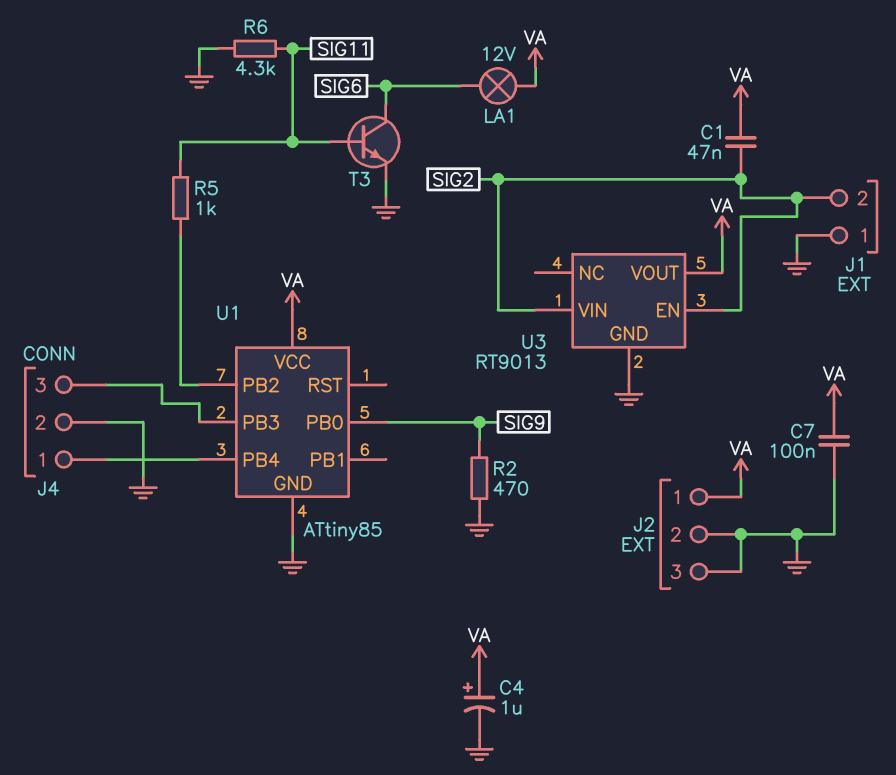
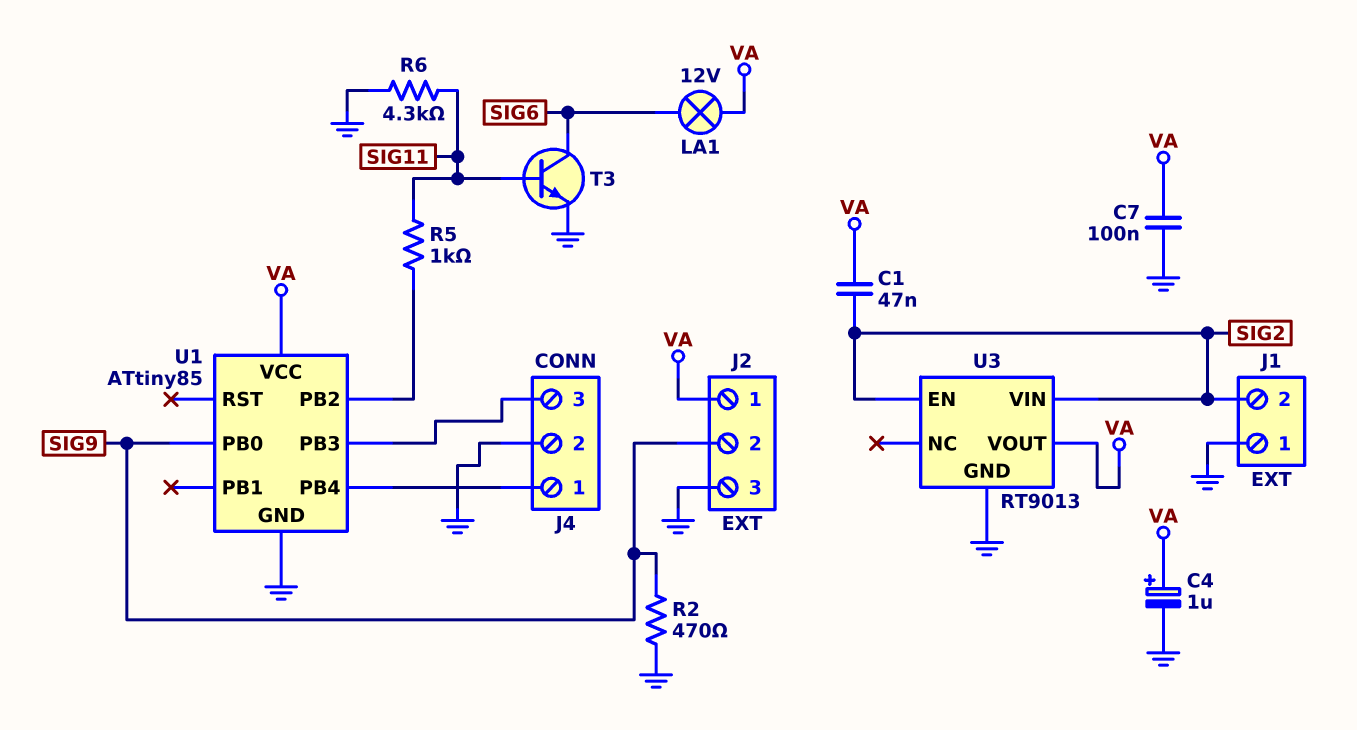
J2 pin 2: GND -> SIG9

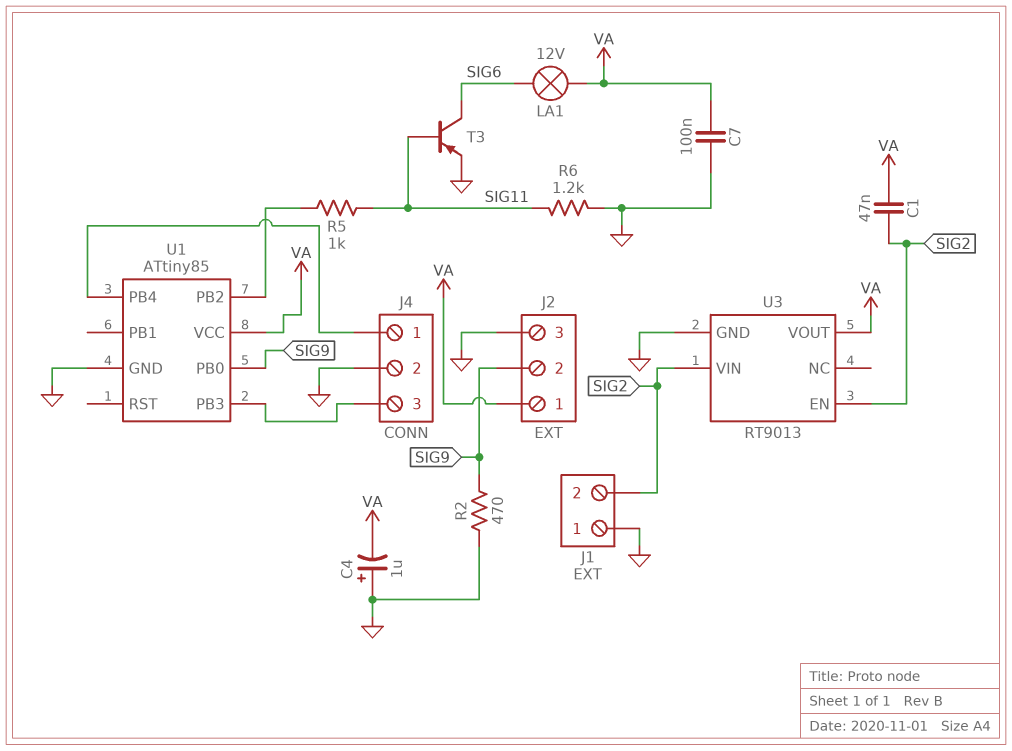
C4: 1uF (plus VA, minus GND) -> 1uF (plus GND, minus VA)
R6: 4.3k (GND, SIG11) -> 1.2k (GND, SIG11)
T3: NPN (B SIG11, C SIG6, E GND) -> PNP (B SIG11, C SIG6, E GND)

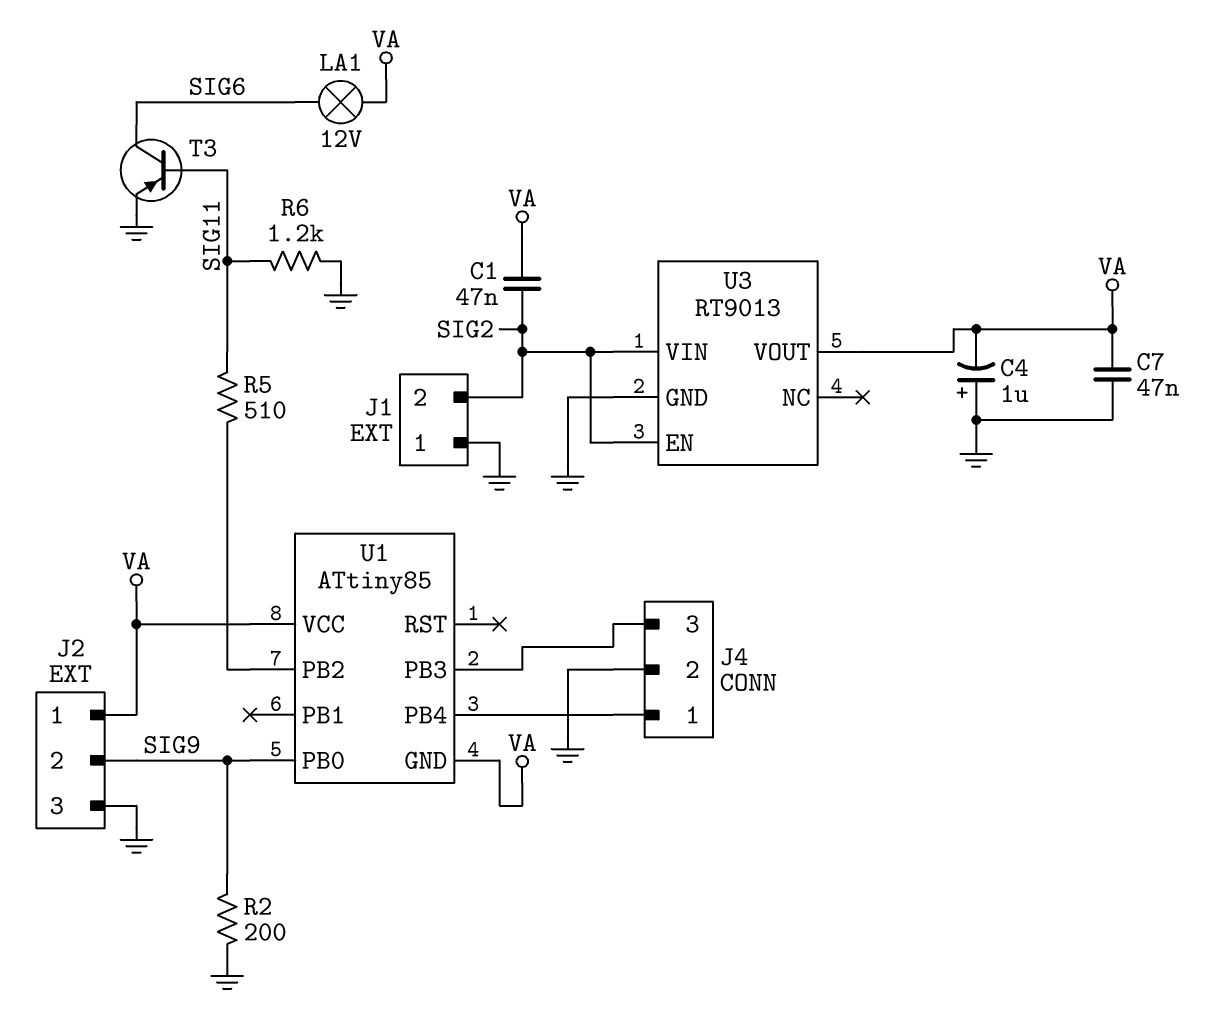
C7: 100nF (GND, VA) -> 47nF (GND, VA)
R2: 470 (GND, SIG9) -> 200 (GND, SIG9)
R5: 1k (SIG11, U1/PB2) -> 510 (SIG11, U1/PB2)
U1 pin GND: GND -> VA

